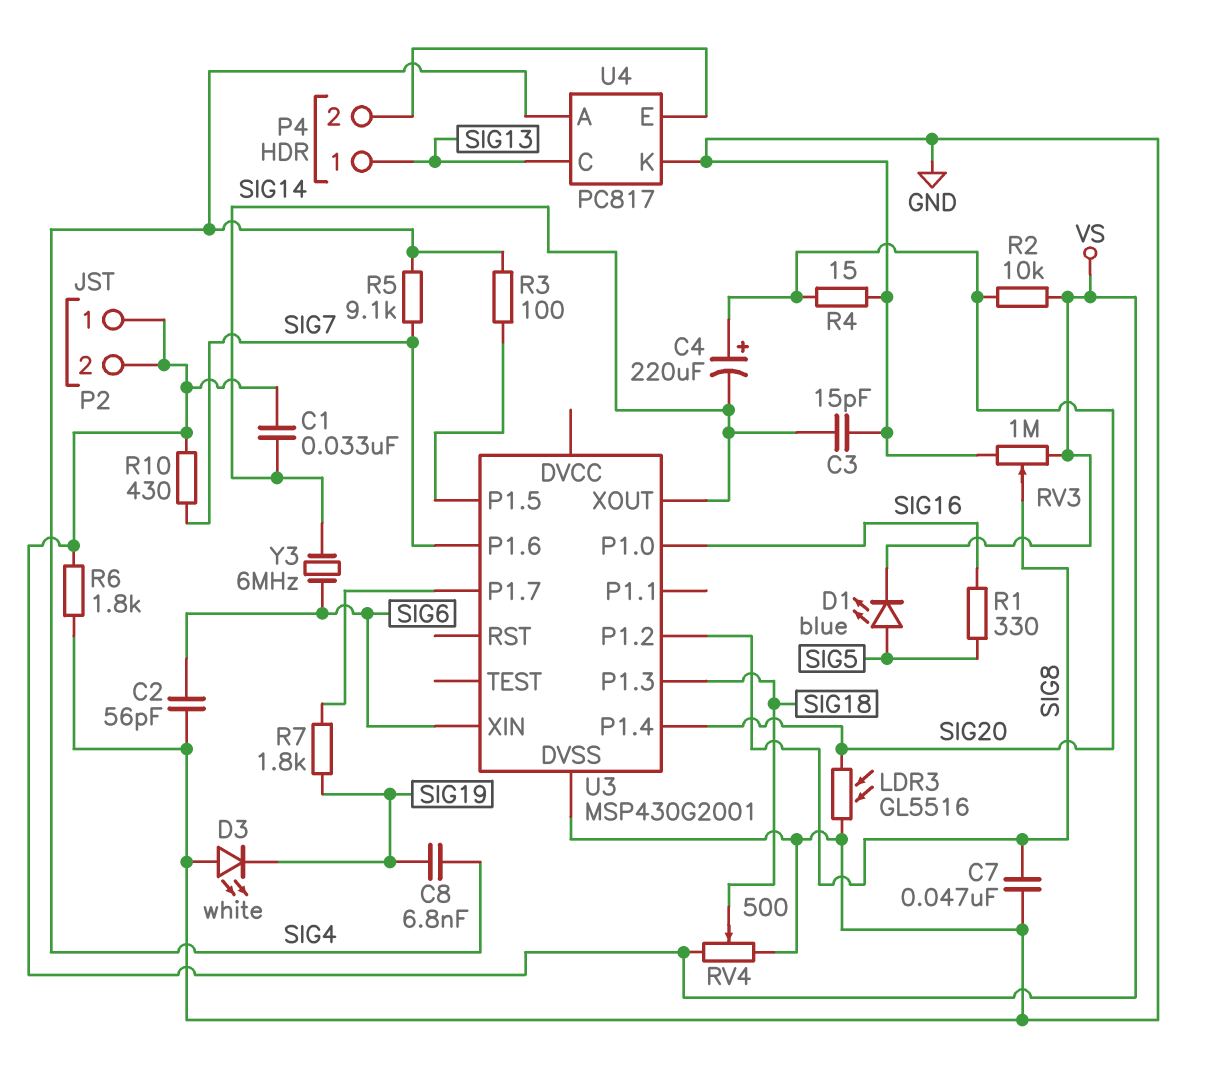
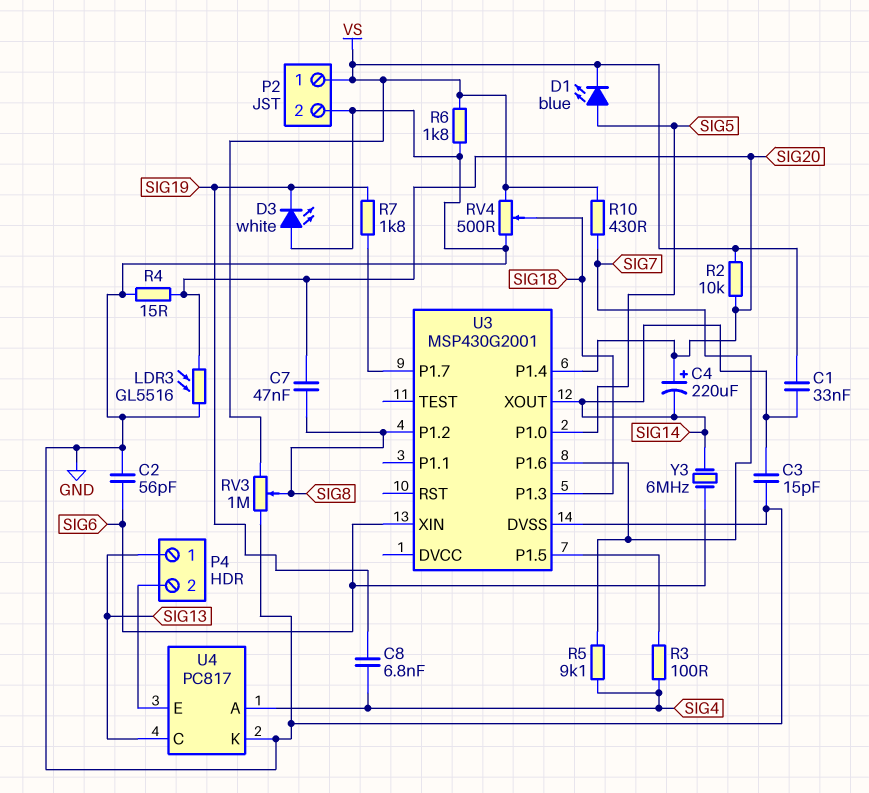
C7: 47nF (GND, SIG8) -> 47nF (SIG8, SIG20)
P2 pin 2: VS -> GND
R1: 330 (SIG5, SIG16) -> none
U3 pin P1.0: SIG16 -> SIG5

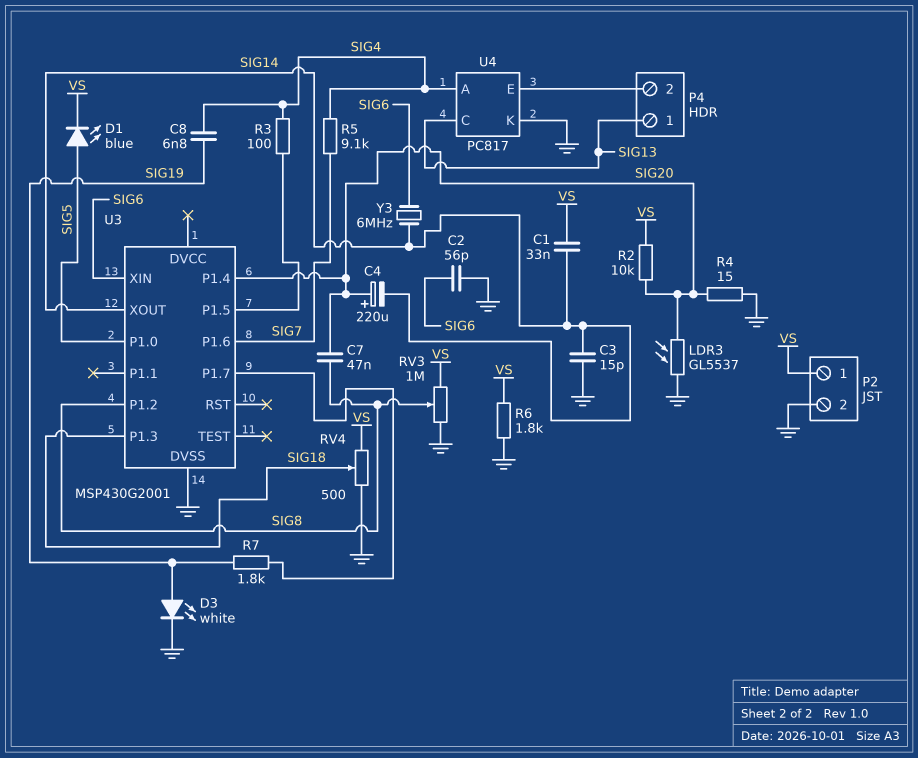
D3: LED white (A GND, K SIG19) -> LED white (A SIG19, K GND)
LDR3: GL5516 (GND, SIG20) -> GL5537 (GND, SIG20)
R10: 430 (SIG7, VS) -> none

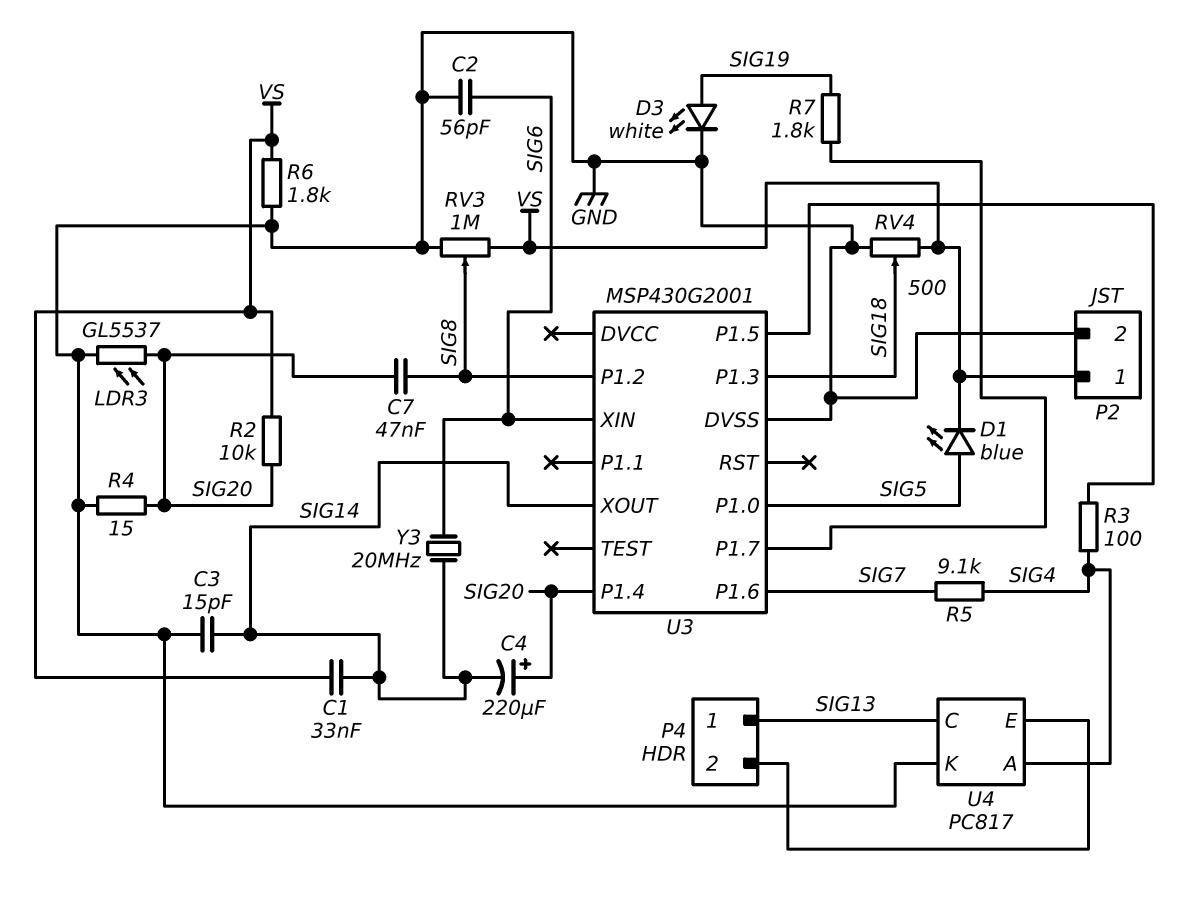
C8: 6.8nF (SIG4, SIG19) -> none
Y3: 6MHz (SIG6, SIG14) -> 20MHz (SIG6, SIG14)

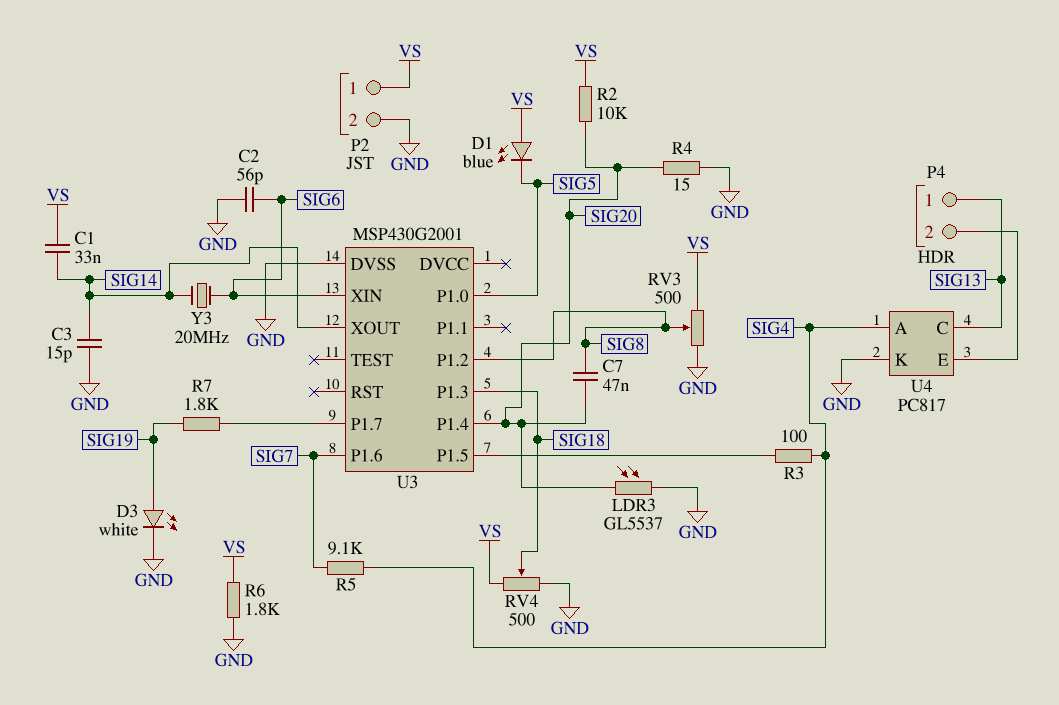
C4: 220uF (plus SIG20, minus SIG14) -> none
D1: LED blue (A SIG5, K VS) -> LED blue (A VS, K SIG5)
RV3: 1M (GND, VS, wiper SIG8) -> 500 (GND, VS, wiper SIG8)

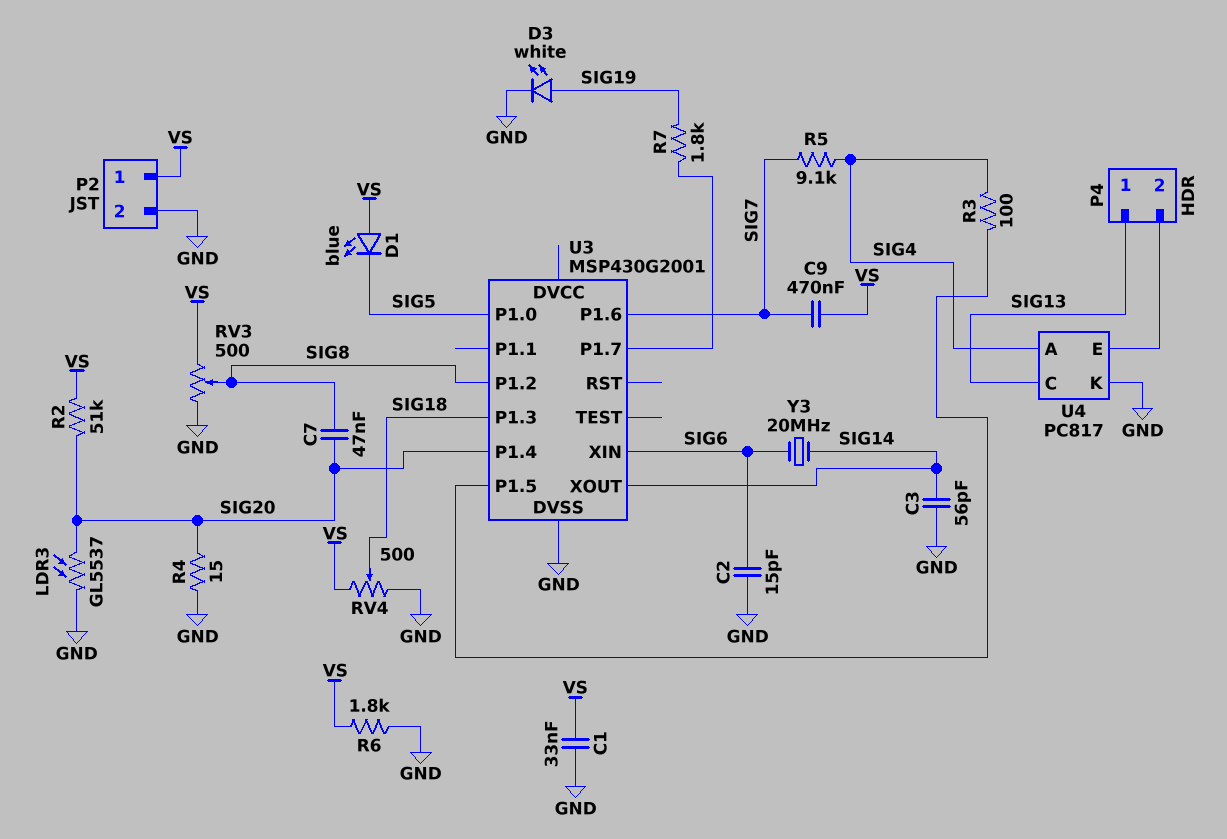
C1: 33nF (SIG14, VS) -> 33nF (GND, VS)
C2: 56pF (GND, SIG6) -> 15pF (GND, SIG6)
C3: 15pF (GND, SIG14) -> 56pF (GND, SIG14)
C9: none -> 470nF (SIG7, VS)
R2: 10k (SIG20, VS) -> 51k (SIG20, VS)

